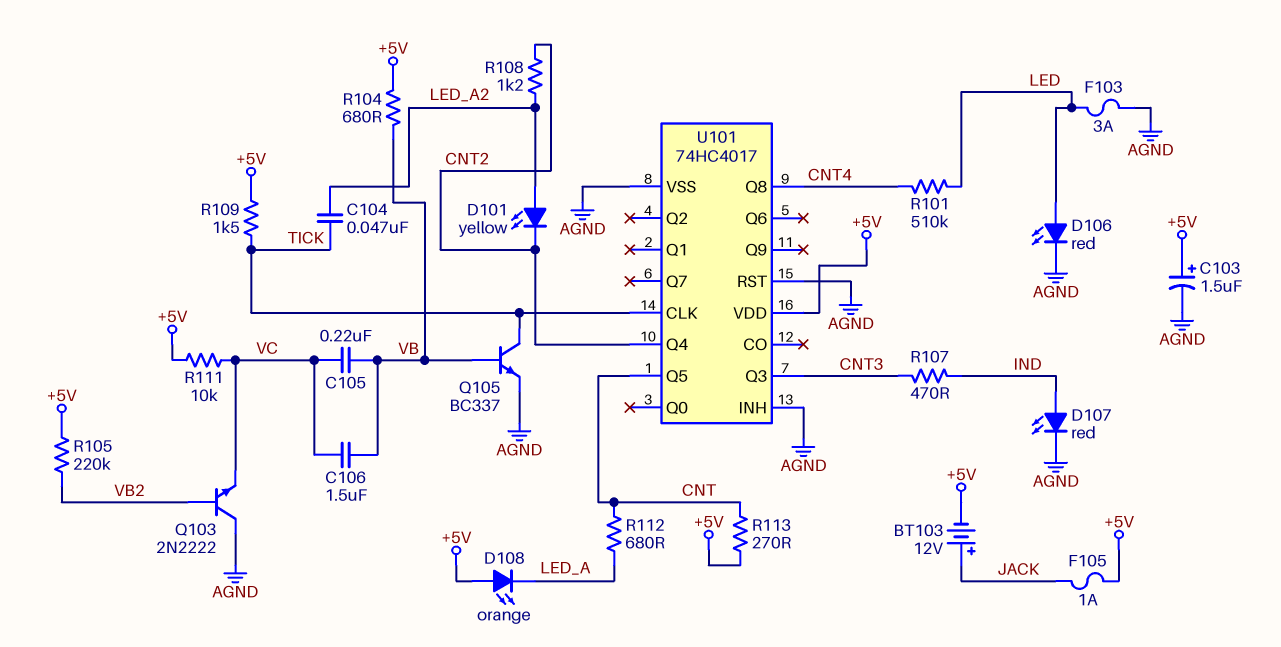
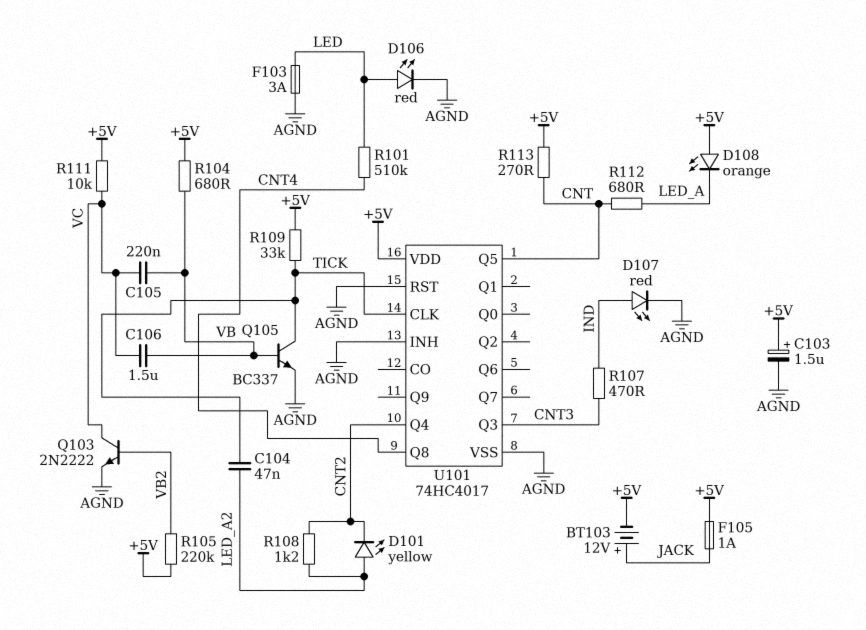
Q103: NPN 2N2222 (B VB2, C AGND, E VC) -> NPN 2N2222 (B VB2, C VC, E AGND)
R109: 1.5k (+5V, TICK) -> 33k (+5V, TICK)

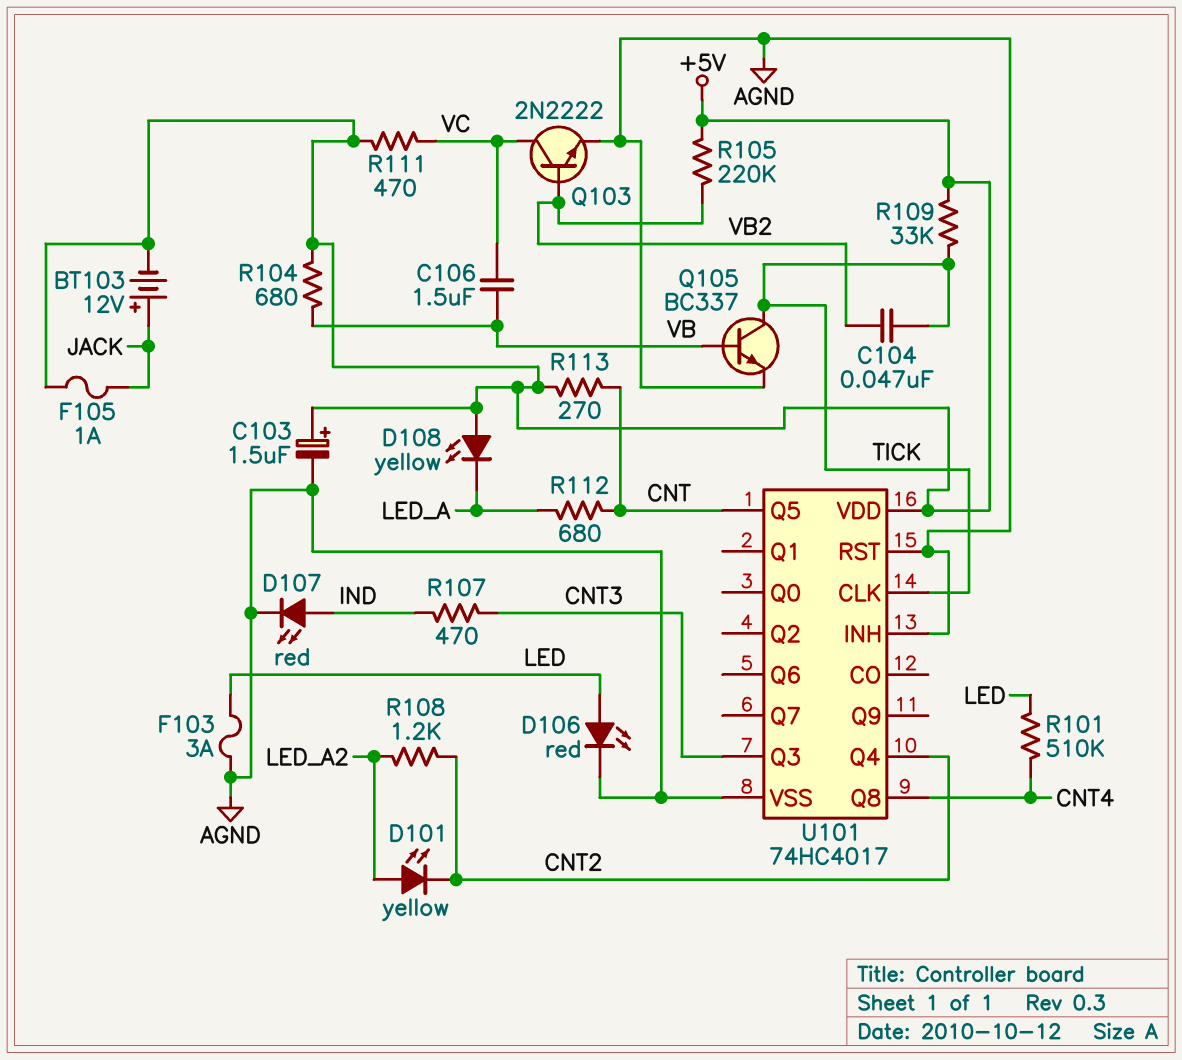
C104: 47nF (LED_A2, TICK) -> 47nF (TICK, VB2)
C105: 220nF (VB, VC) -> none
D108: LED orange (A +5V, K LED_A) -> LED yellow (A +5V, K LED_A)
R111: 10k (+5V, VC) -> 470 (+5V, VC)

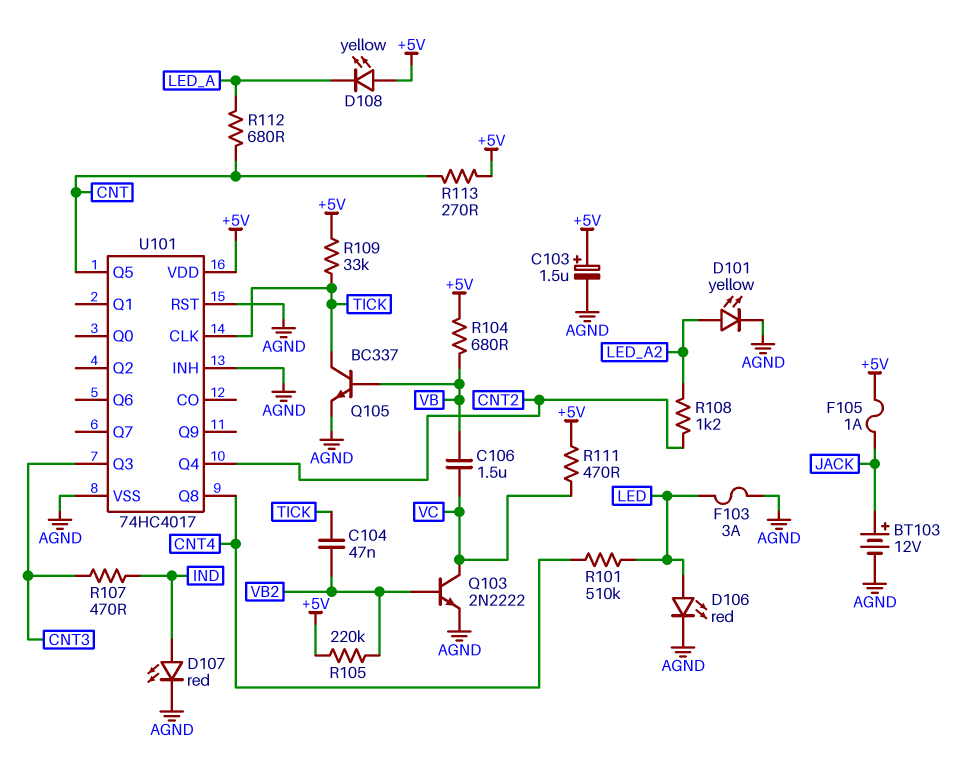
BT103: 12V (plus JACK, minus +5V) -> 12V (plus JACK, minus AGND)
D101: LED yellow (A LED_A2, K CNT2) -> LED yellow (A LED_A2, K AGND)

